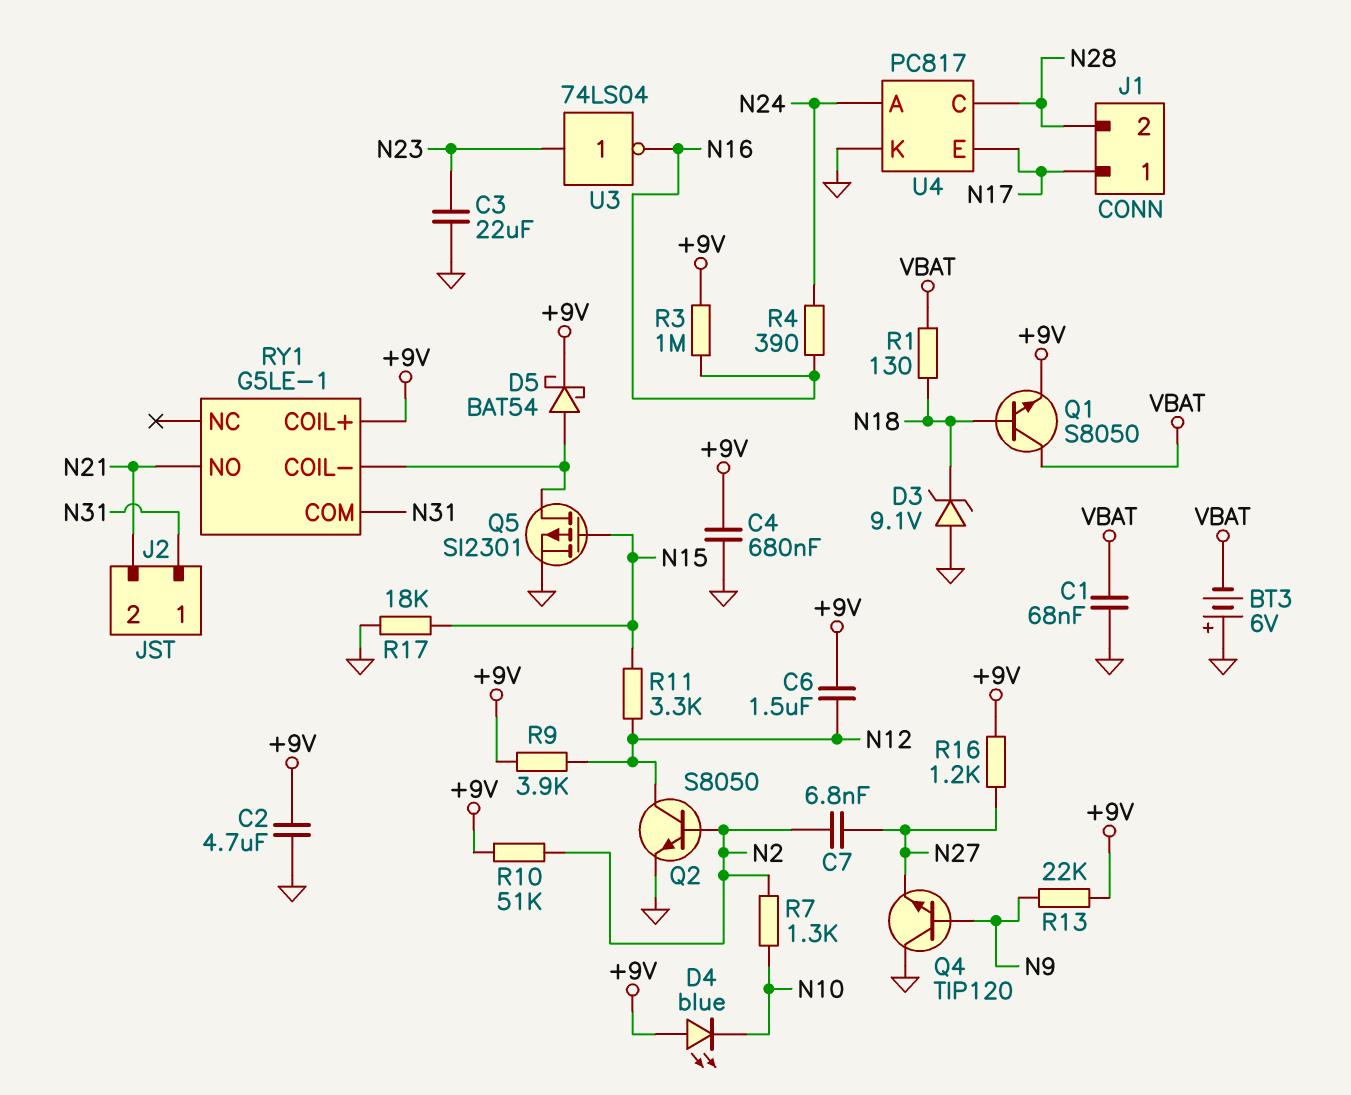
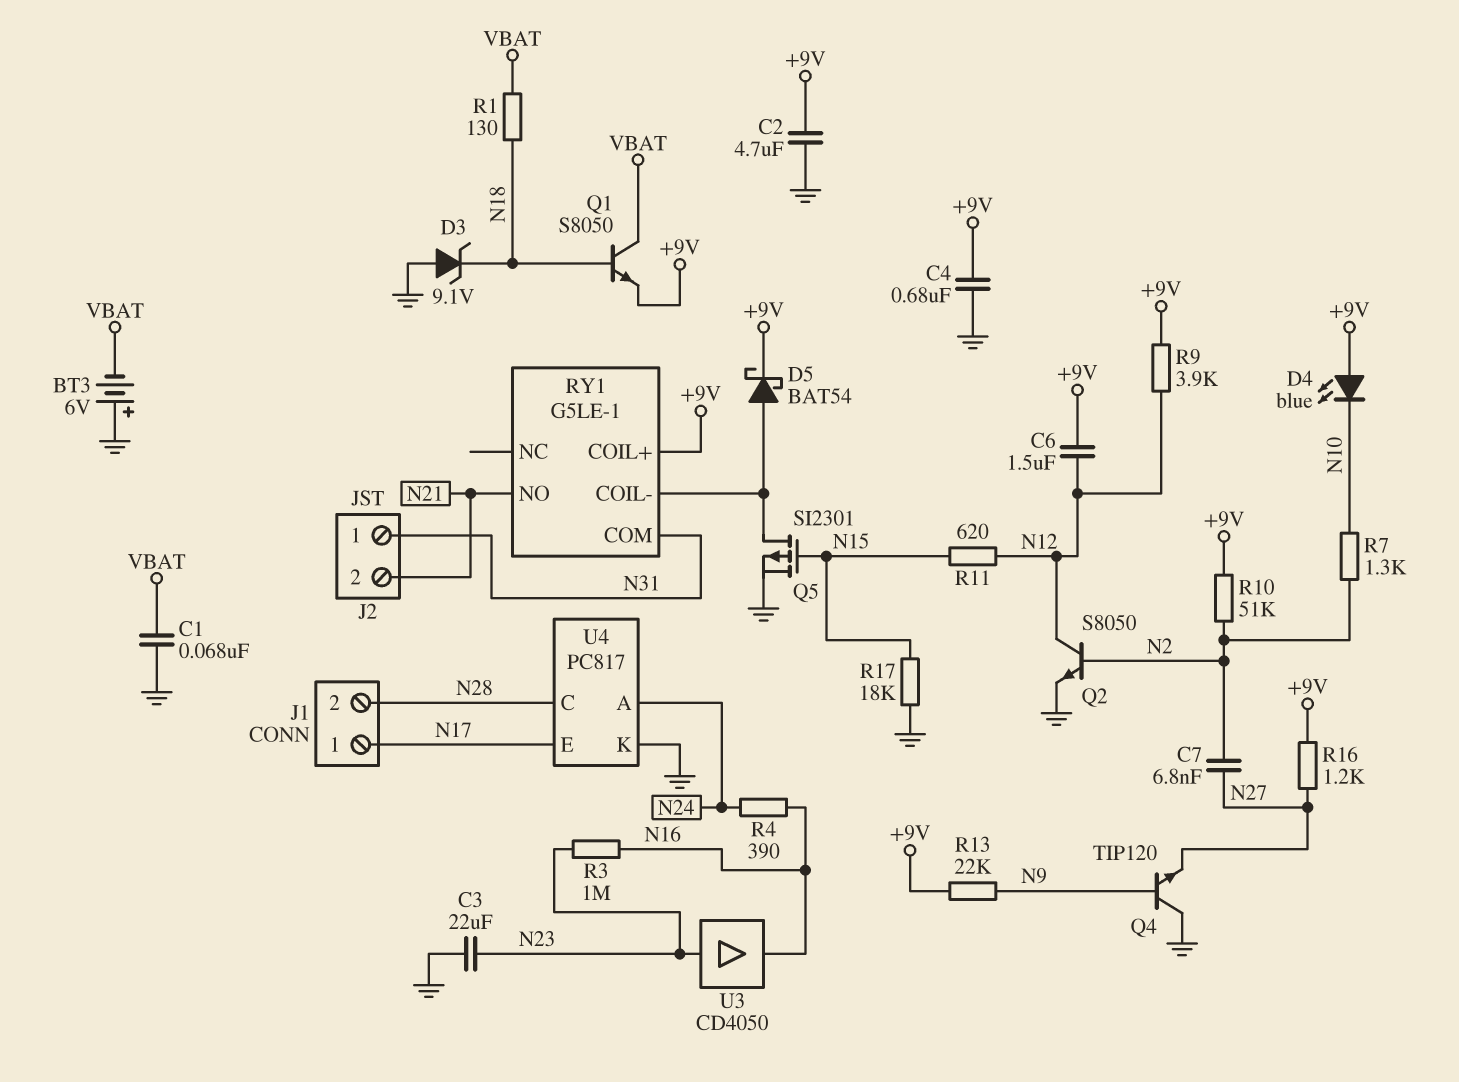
R3: 1M (+9V, N16) -> 1M (N16, N23)
R11: 3.3k (N12, N15) -> 620 (N12, N15)
U3: NOT 74LS04 (in N23, out N16) -> buffer CD4050 (in N23, out N16)

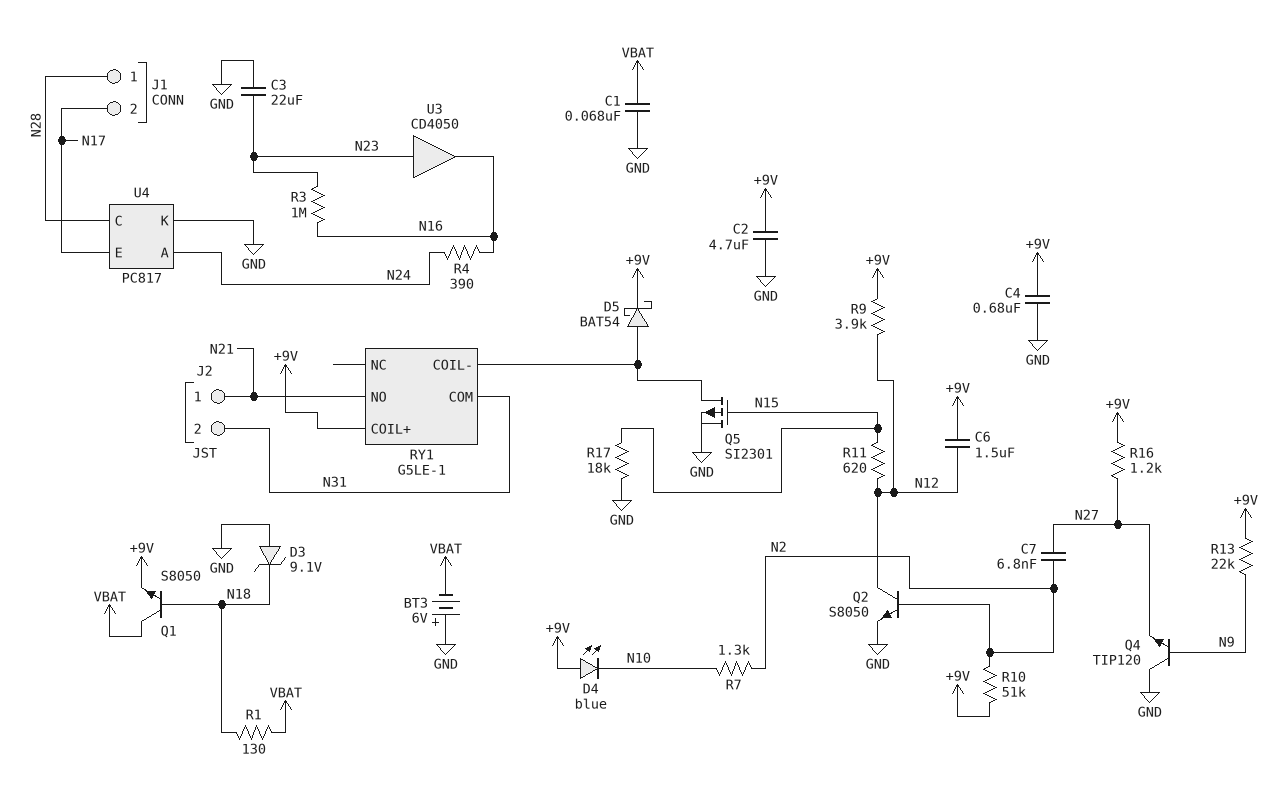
J1 pin 1: N17 -> N28
J1 pin 2: N28 -> N17
J2 pin 1: N31 -> N21
J2 pin 2: N21 -> N31

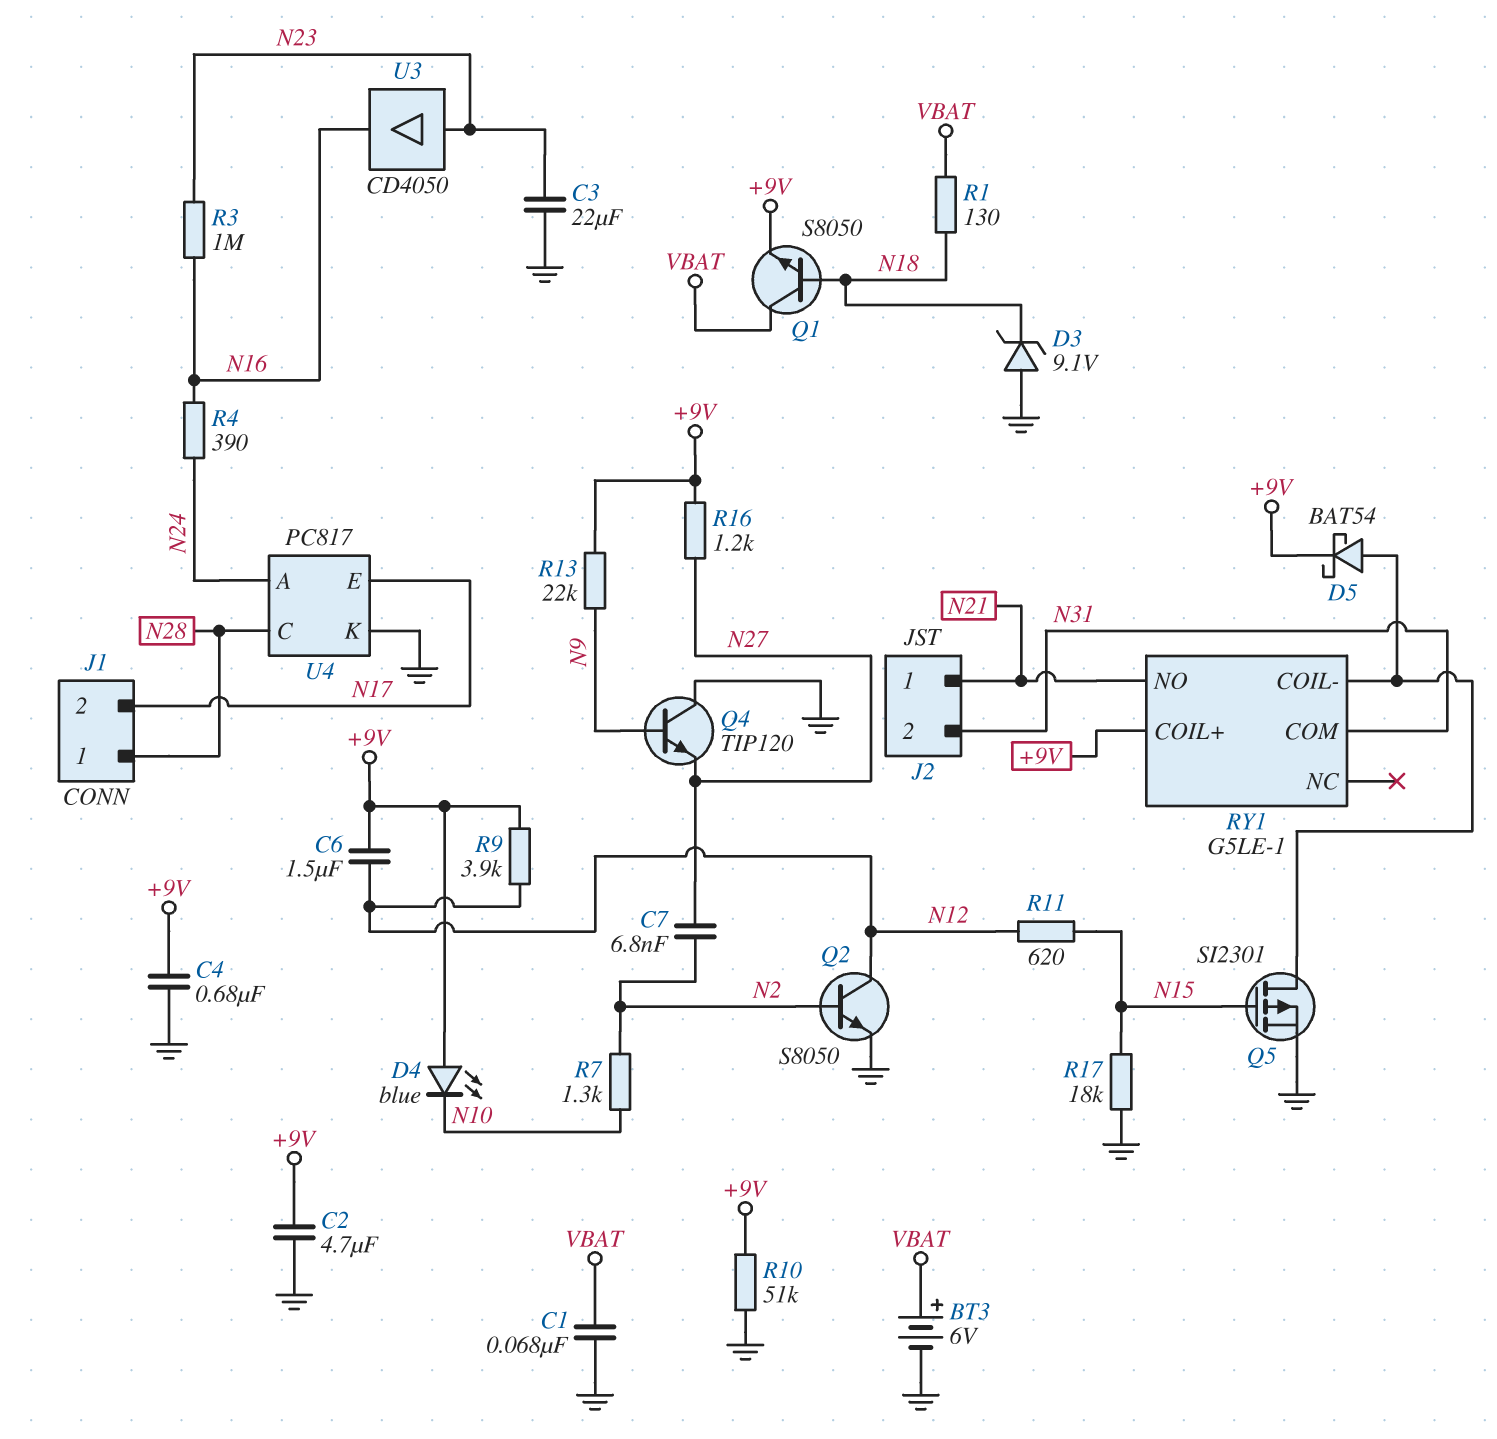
BT3: 6V (plus GND, minus VBAT) -> 6V (plus VBAT, minus GND)
R10: 51k (+9V, N2) -> 51k (+9V, GND)

